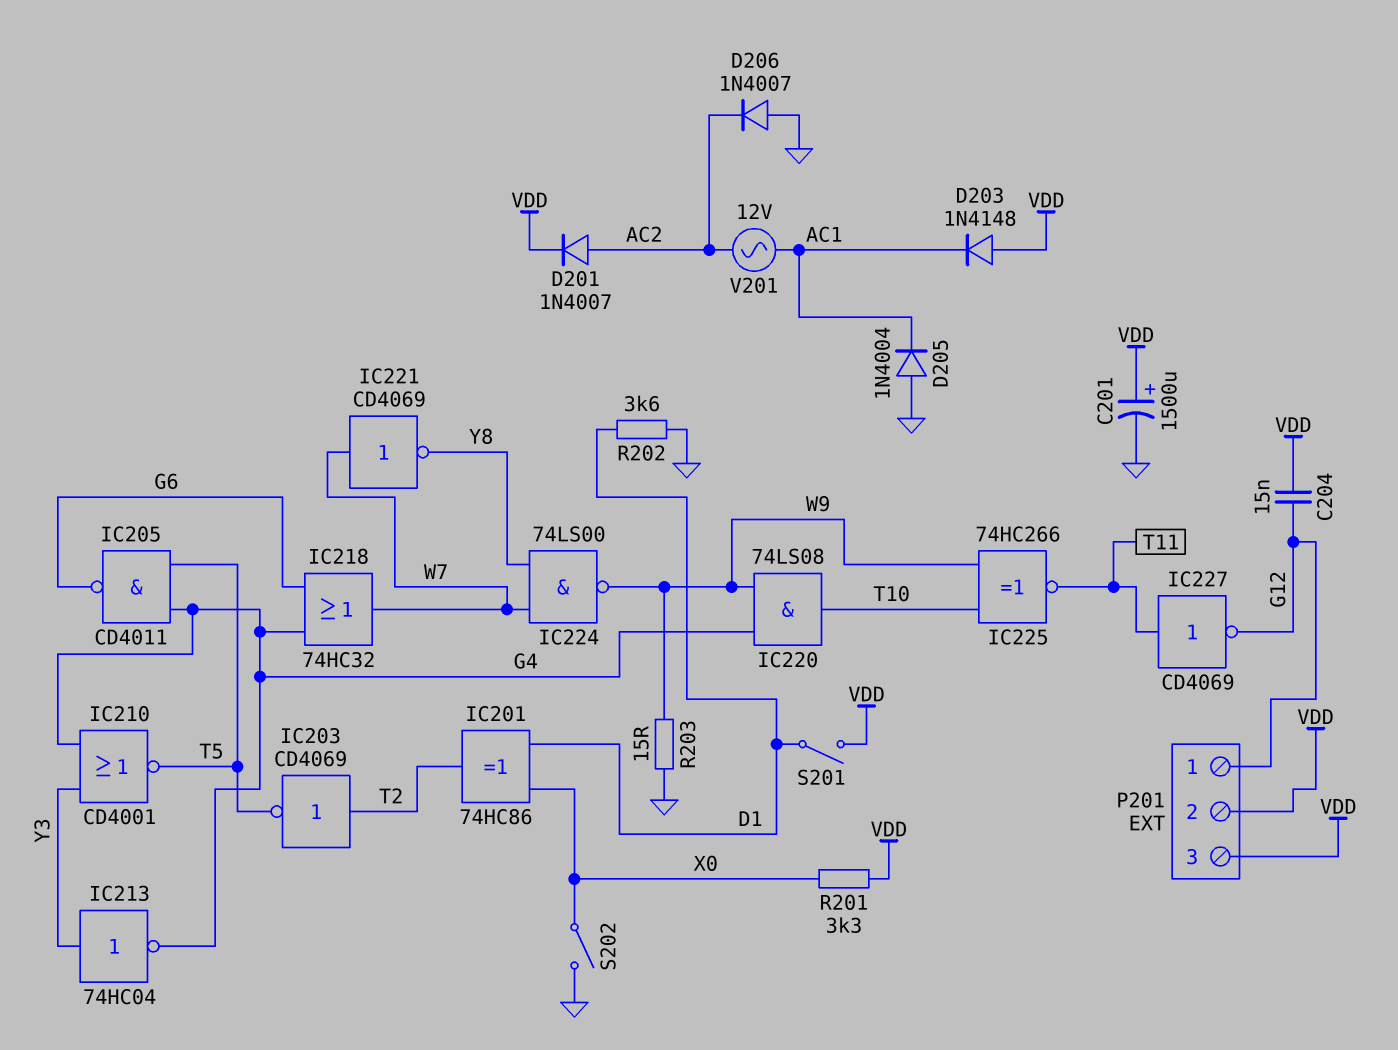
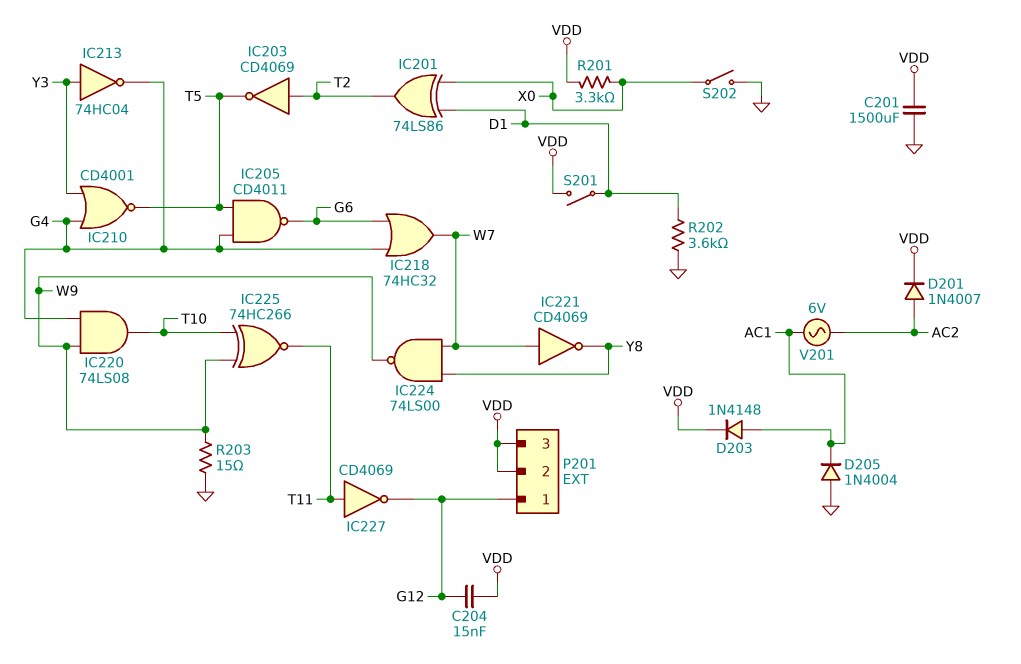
C201: 1500uF (plus VDD, minus GND) -> 1500uF (GND, VDD)
D203: diode 1N4148 (A VDD, K AC1) -> diode 1N4148 (A AC1, K VDD)
D206: diode 1N4007 (A GND, K AC2) -> none
IC201: XOR 74HC86 (in D1, in X0, out T2) -> XOR 74LS86 (in D1, in X0, out T2)
V201: AC 12V (AC1, AC2) -> AC 6V (AC1, AC2)

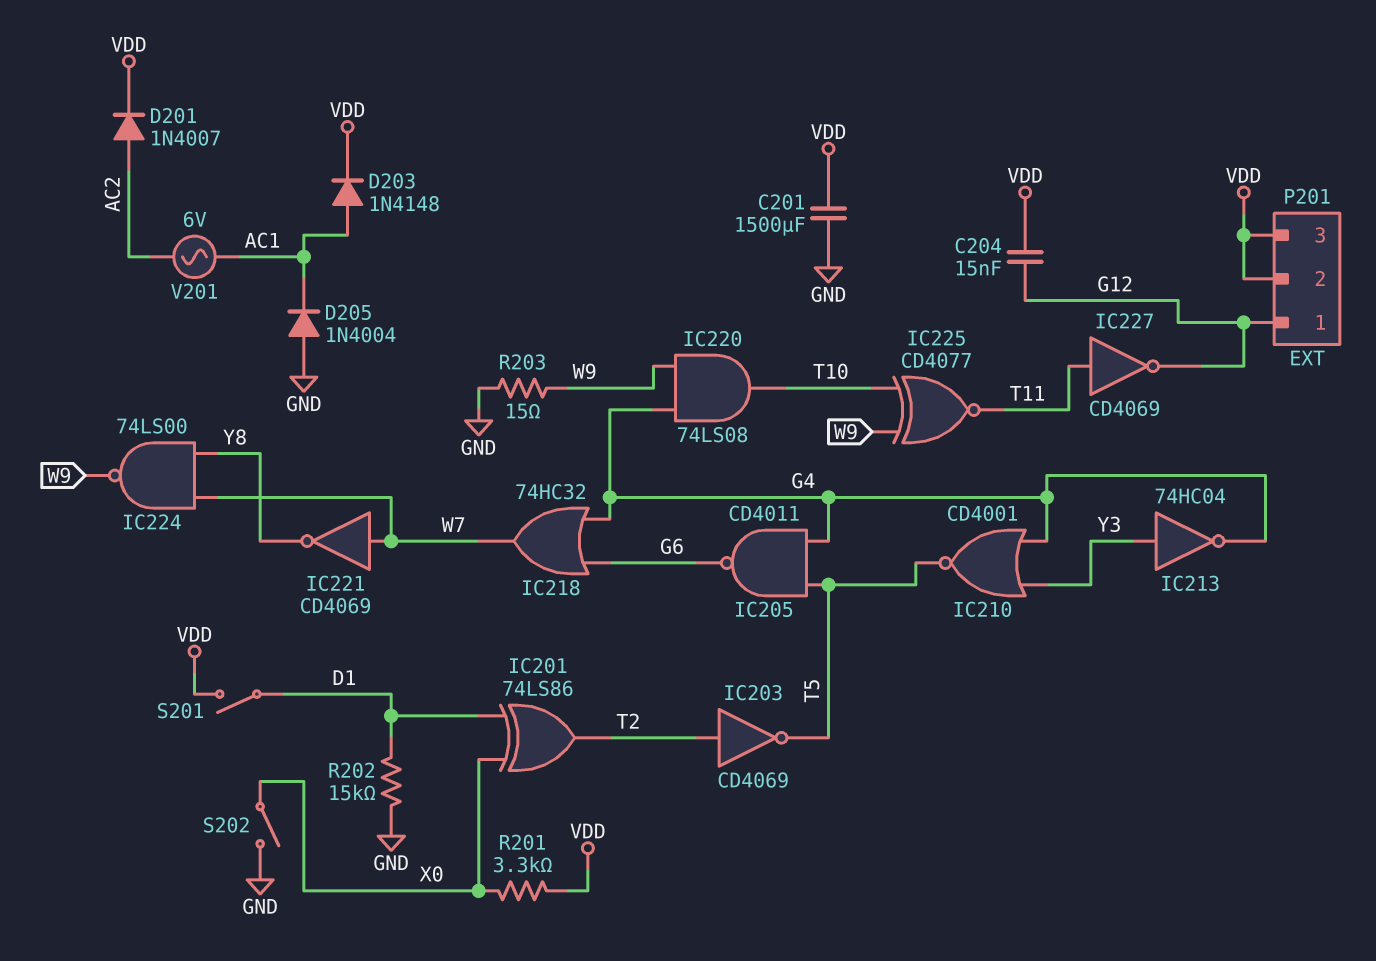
IC225: XNOR 74HC266 (in T10, in W9, out T11) -> XNOR CD4077 (in T10, in W9, out T11)
R202: 3.6k (D1, GND) -> 15k (D1, GND)

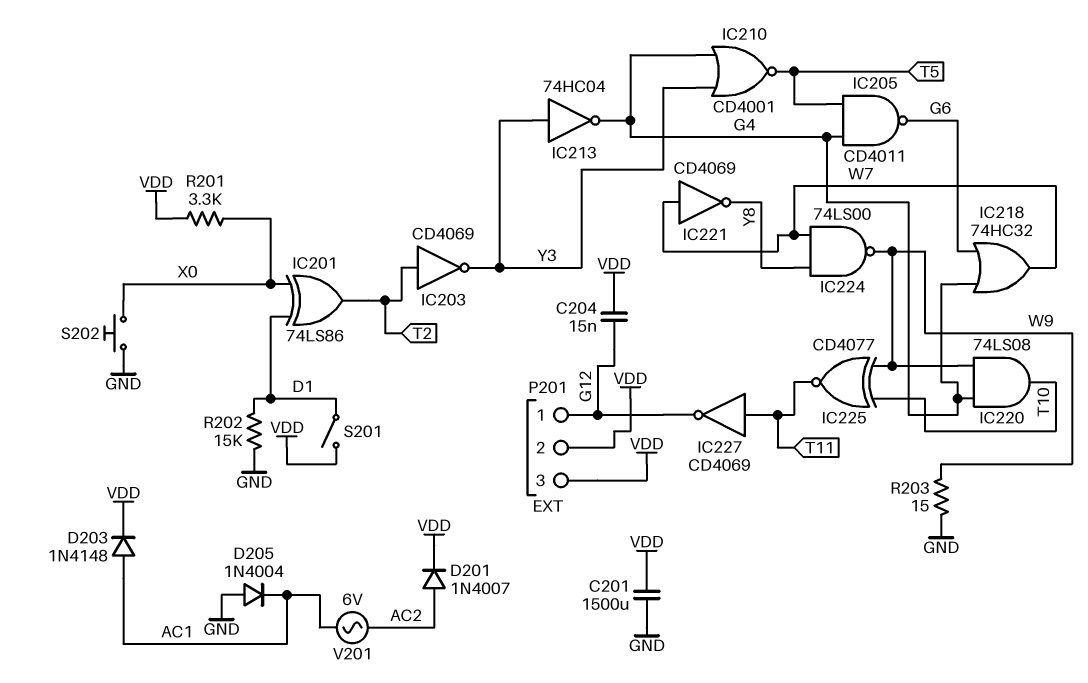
IC203: NOT CD4069 (in T2, out T5) -> NOT CD4069 (in T2, out Y3)
S202: switch (GND, X0) -> button (GND, X0)

